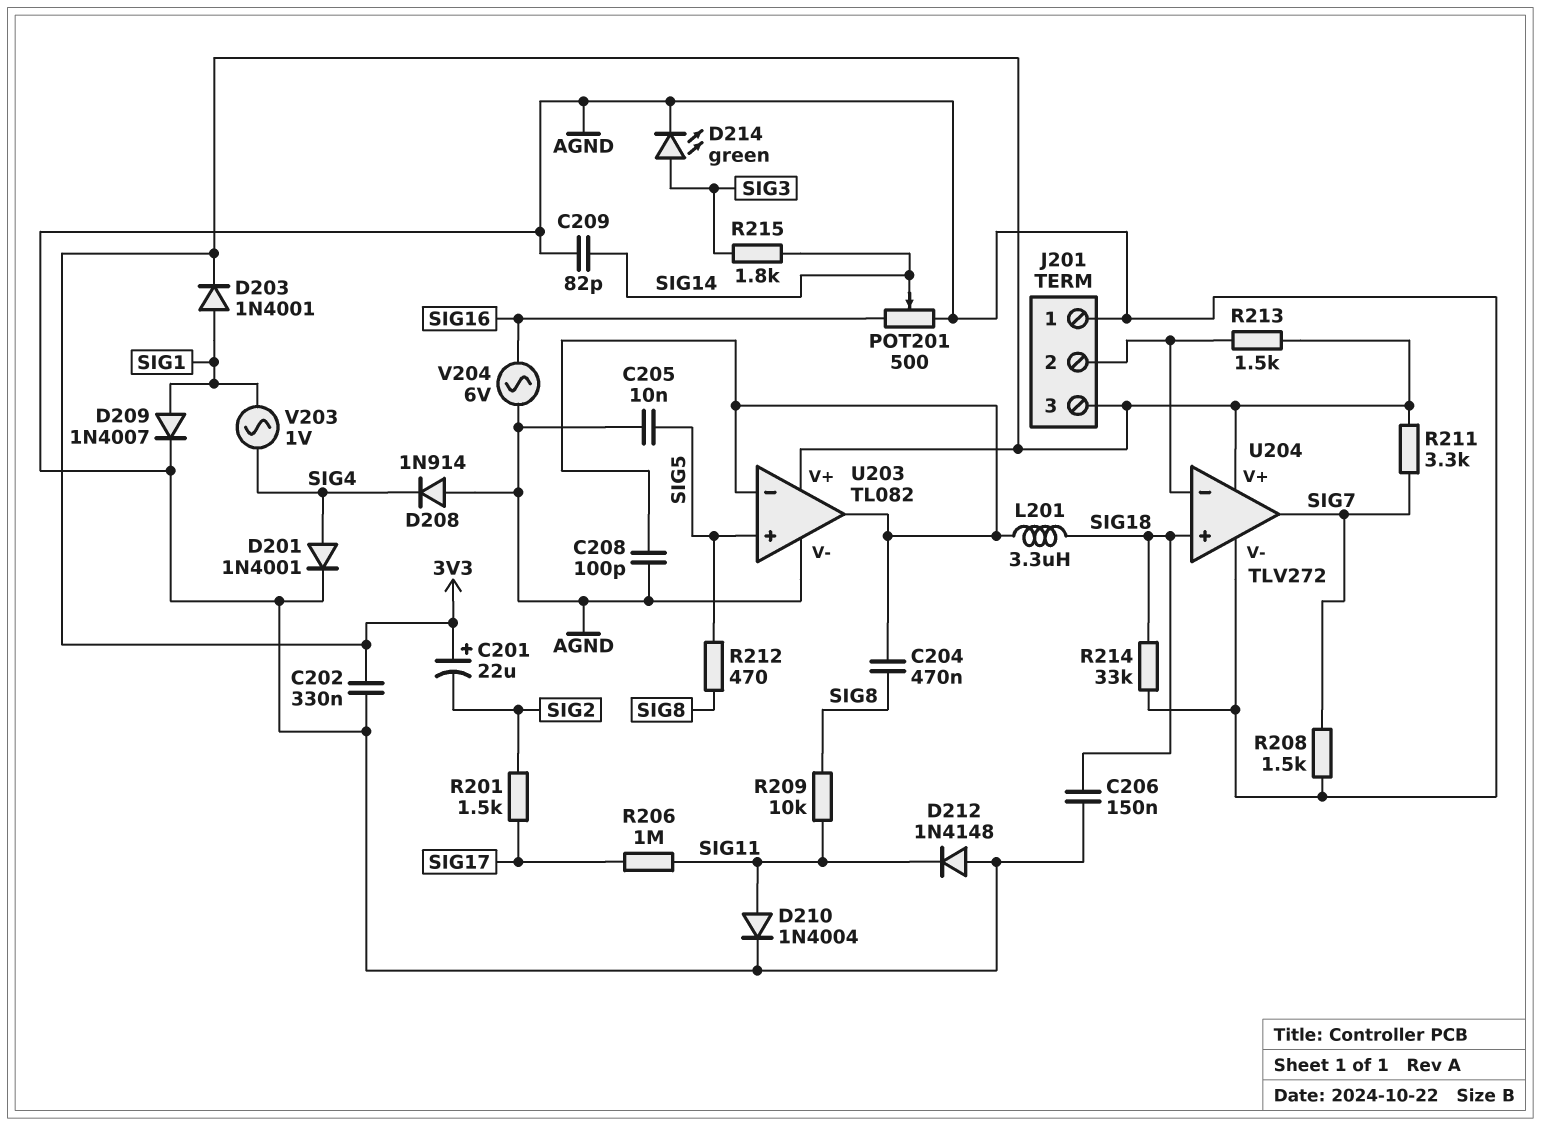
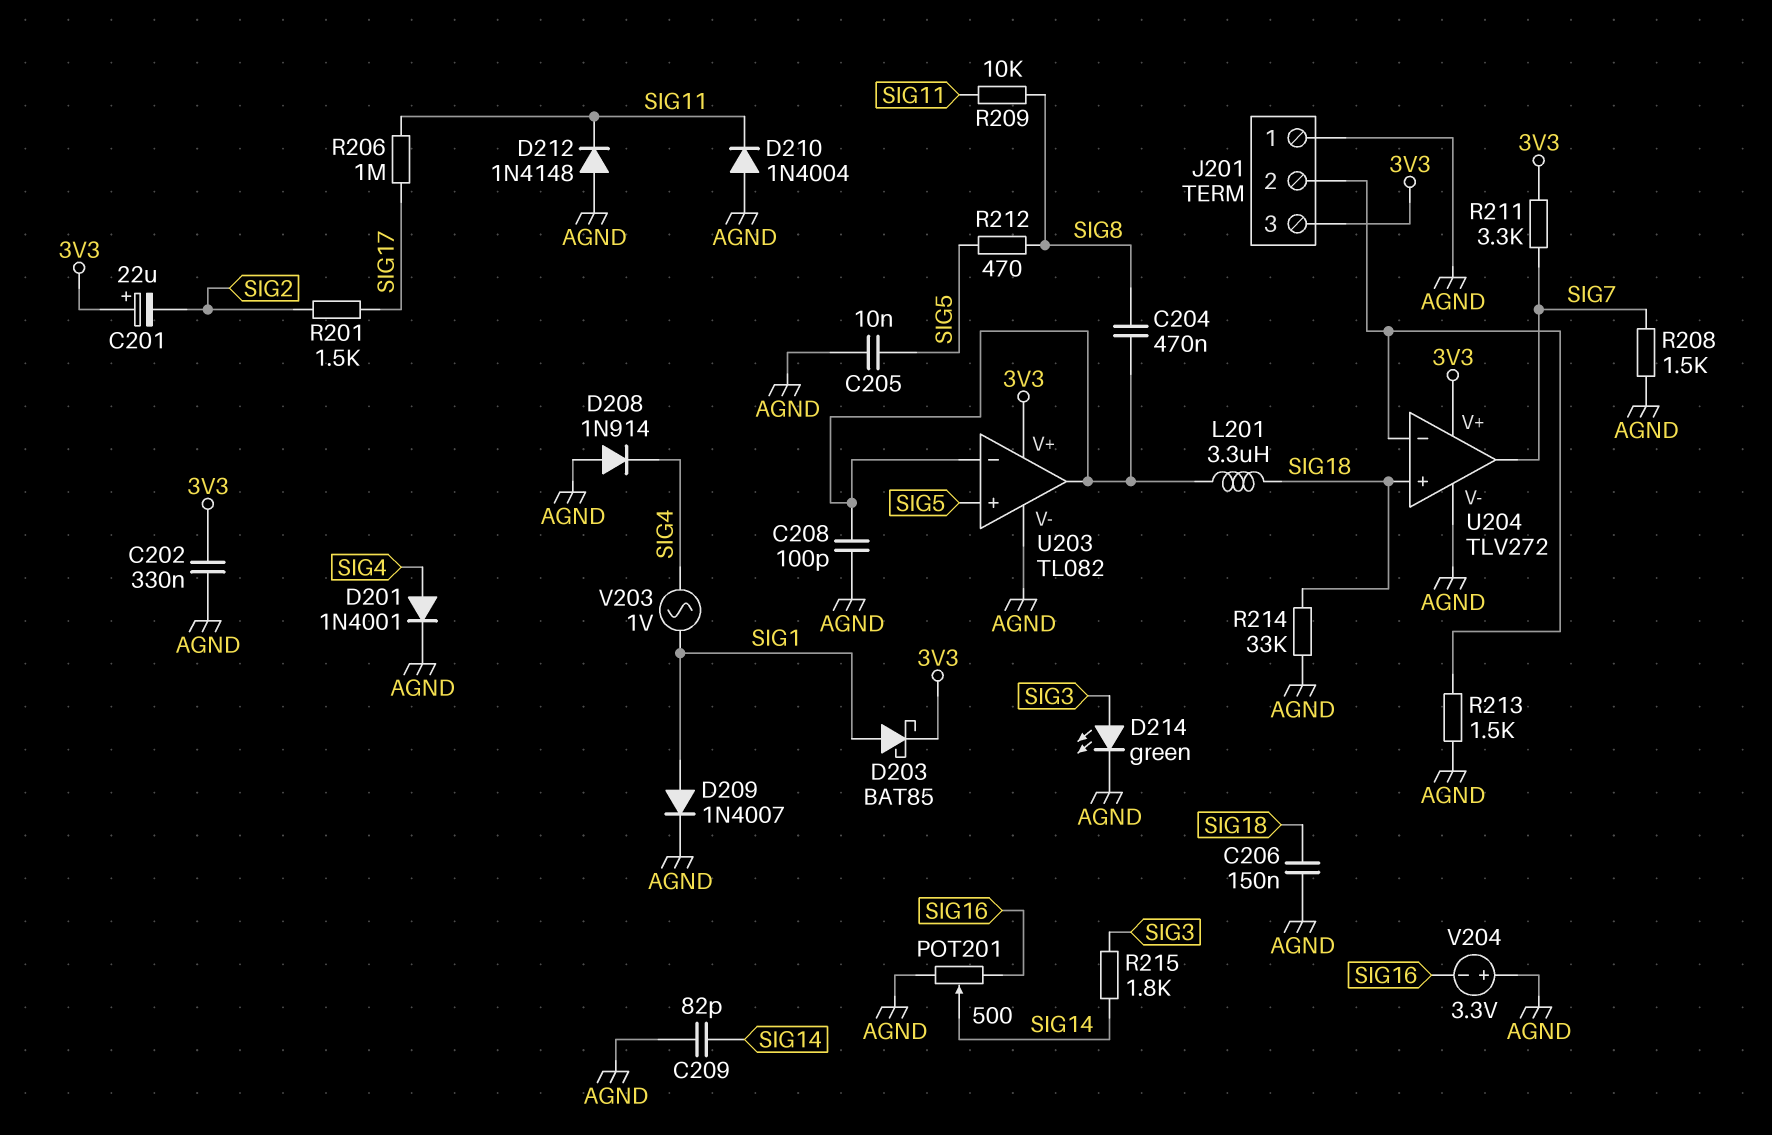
D203: diode 1N4001 (A SIG1, K 3V3) -> schottky BAT85 (A SIG1, K 3V3)
D210: diode 1N4004 (A SIG11, K AGND) -> diode 1N4004 (A AGND, K SIG11)
R213: 1.5k (3V3, J201/2) -> 1.5k (AGND, J201/2)
V204: AC 6V (AGND, SIG16) -> 3.3V (plus AGND, minus SIG16)

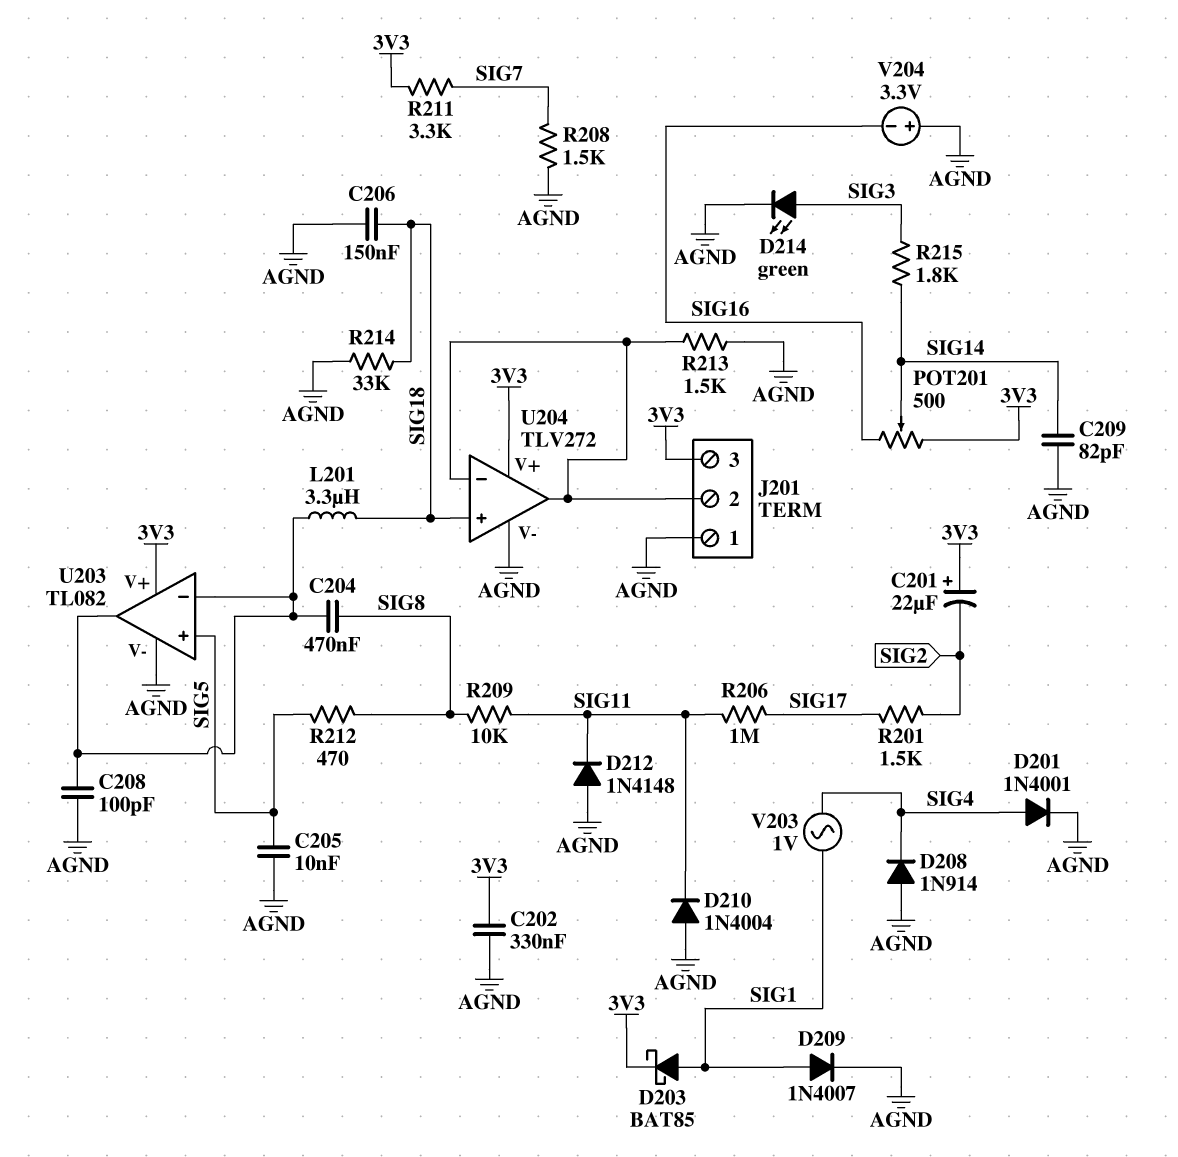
POT201: 500 (AGND, SIG16, wiper SIG14) -> 500 (3V3, SIG16, wiper SIG14)
U204 pin out: SIG7 -> J201/2

